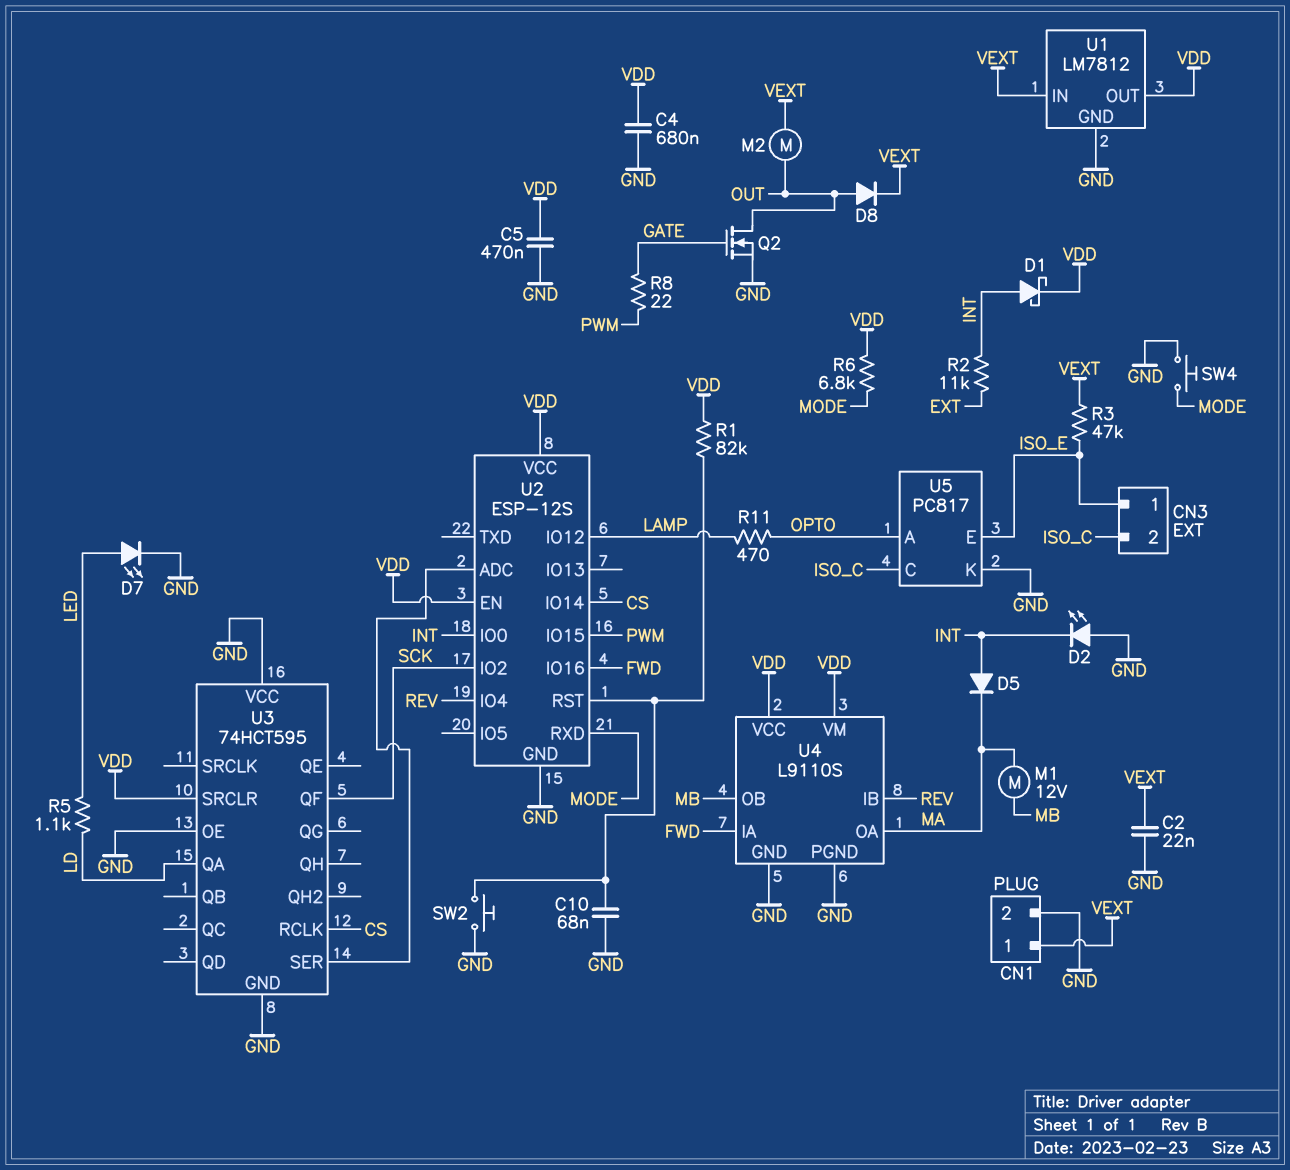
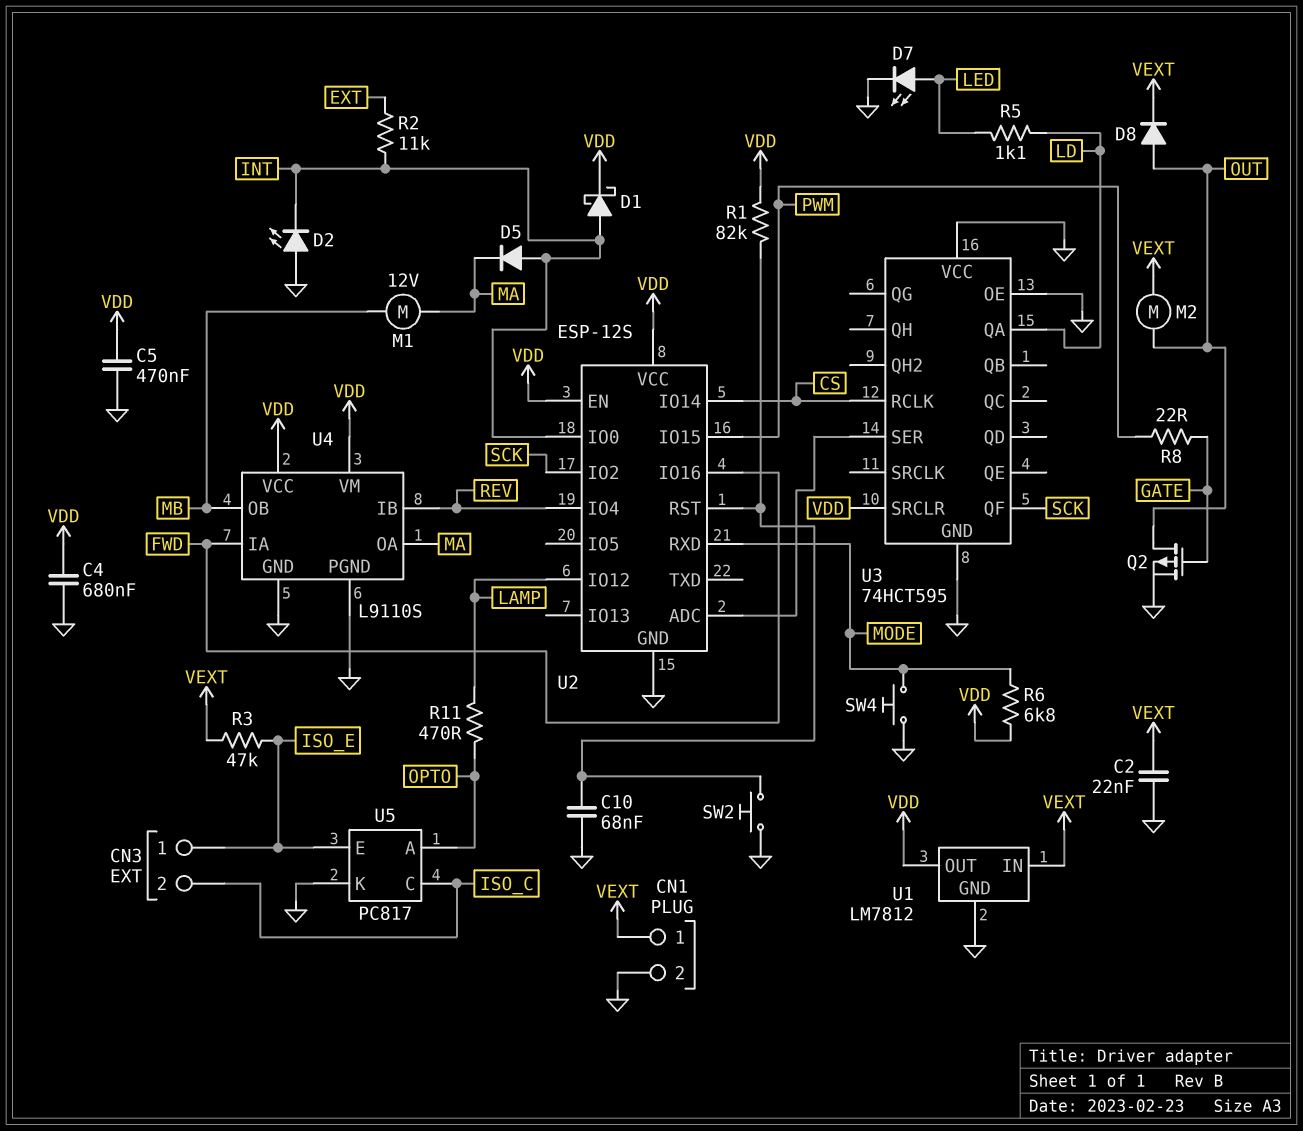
Q2: NMOS (G GATE, D OUT, S GND) -> PMOS (G GATE, D OUT, S GND)

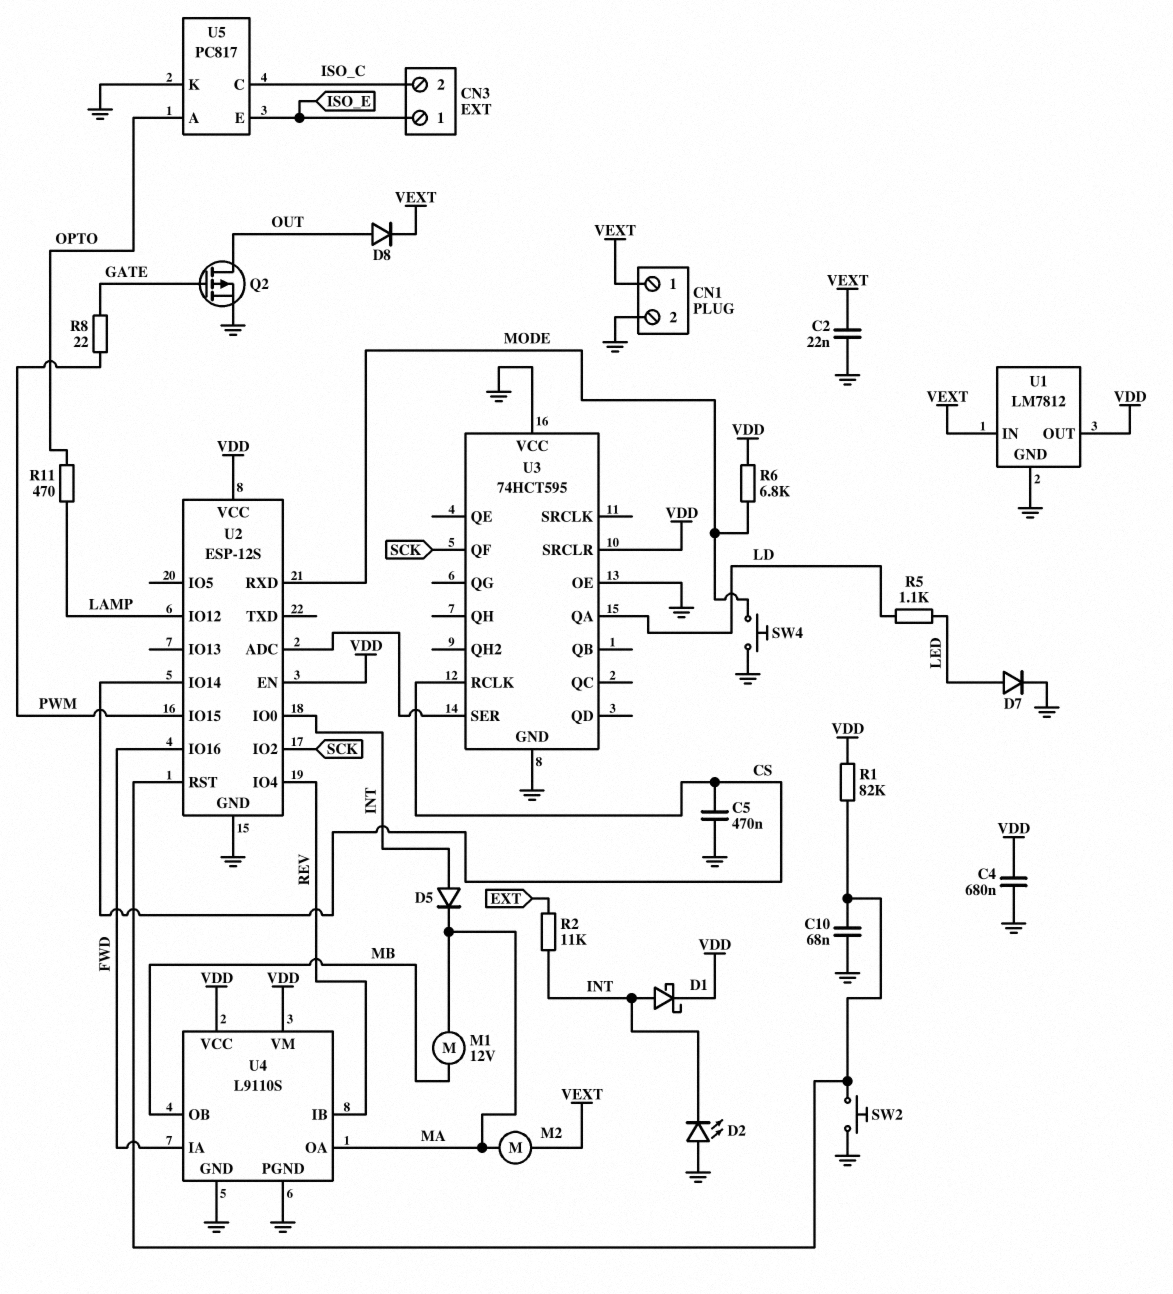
C5: 470nF (GND, VDD) -> 470nF (CS, GND)
D7: LED (A LED, K GND) -> diode (A LED, K GND)
M2: motor (OUT, VEXT) -> motor (MA, VEXT)
R3: 47k (ISO_E, VEXT) -> none

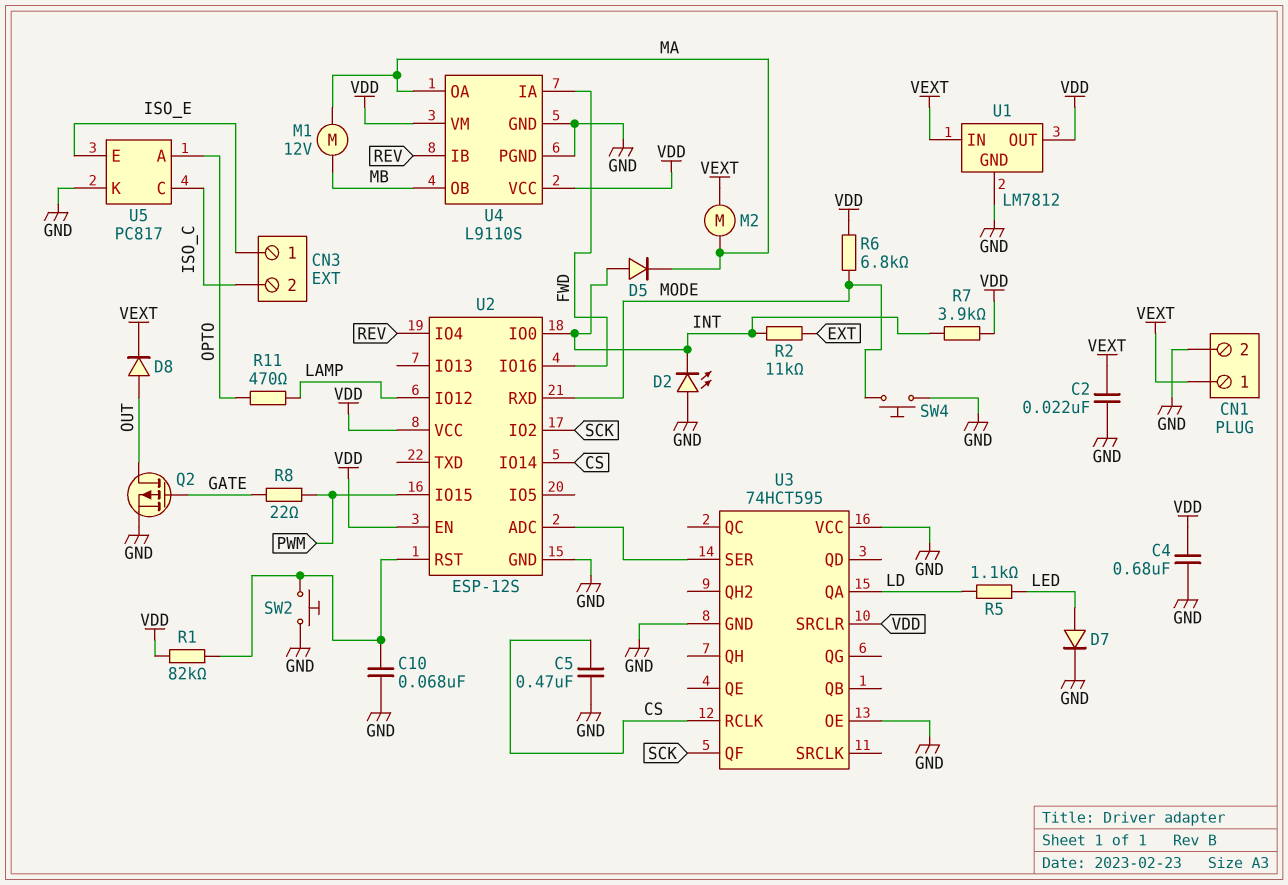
D1: schottky (A INT, K VDD) -> none
R7: none -> 3.9k (INT, VDD)

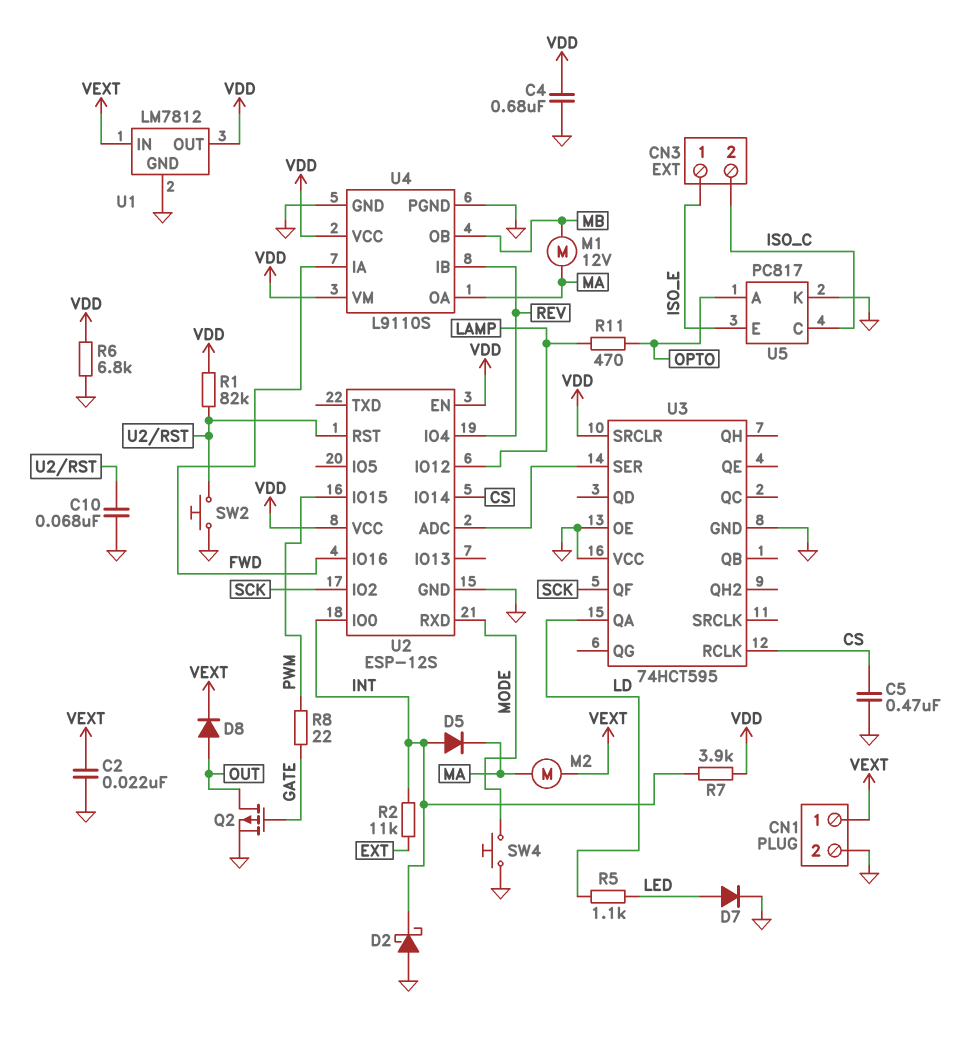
D2: LED (A GND, K INT) -> schottky (A GND, K INT)
R6: 6.8k (MODE, VDD) -> 6.8k (GND, VDD)

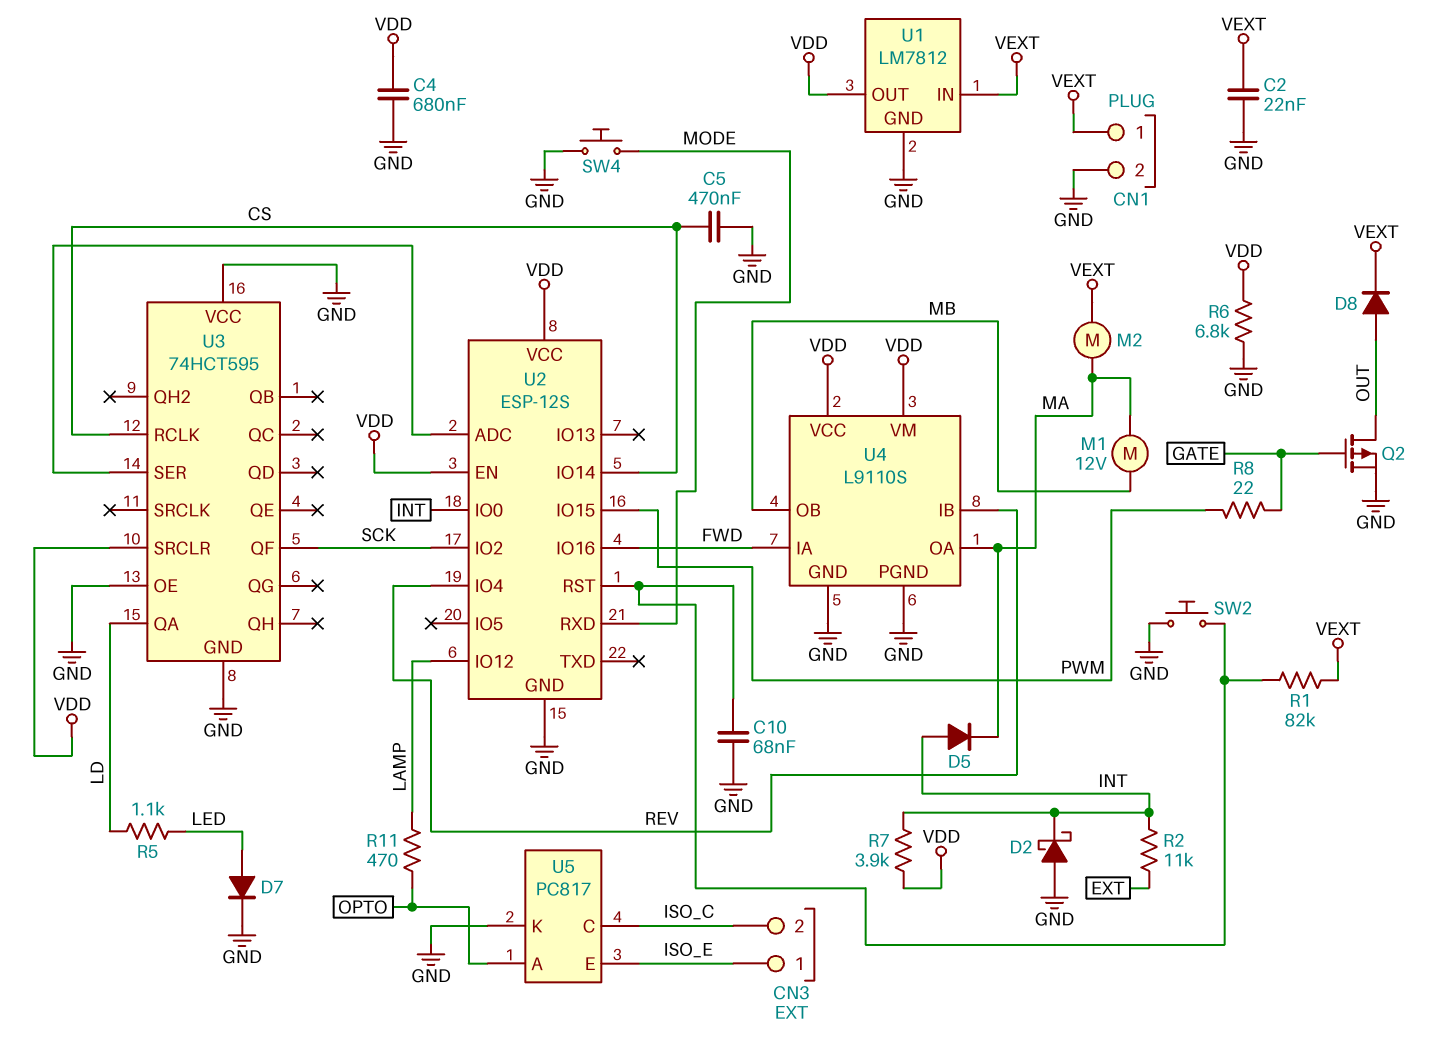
R1: 82k (U2/RST, VDD) -> 82k (U2/RST, VEXT)

